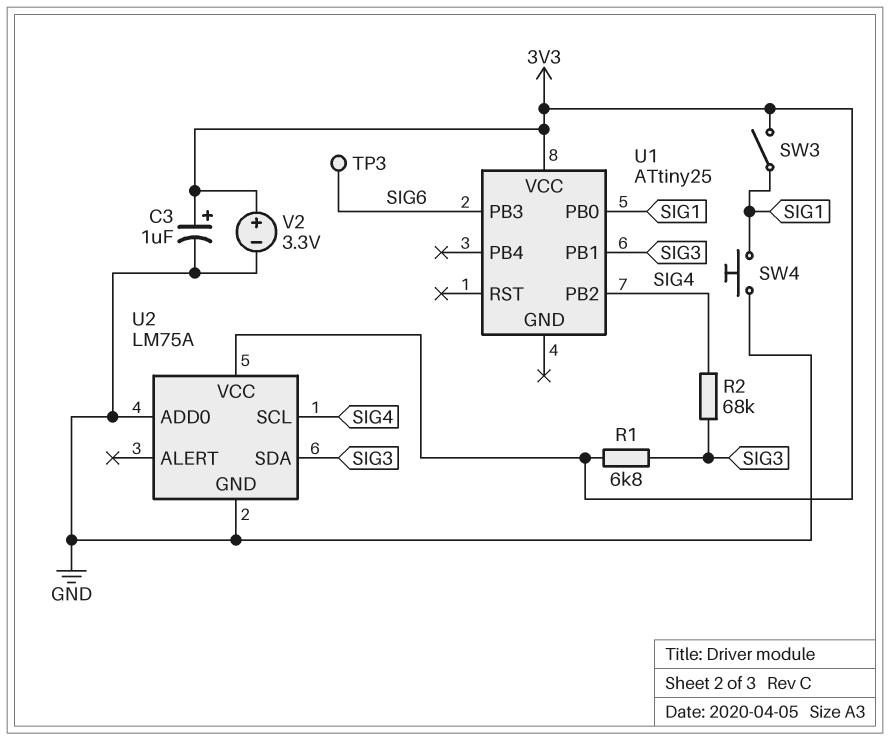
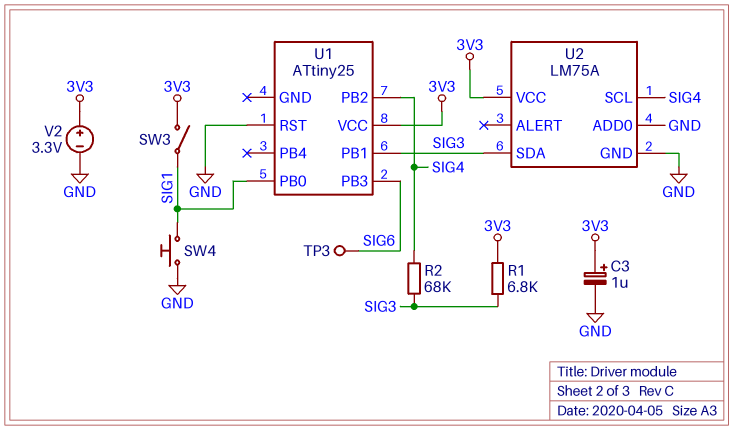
U1 pin RST: none -> GND

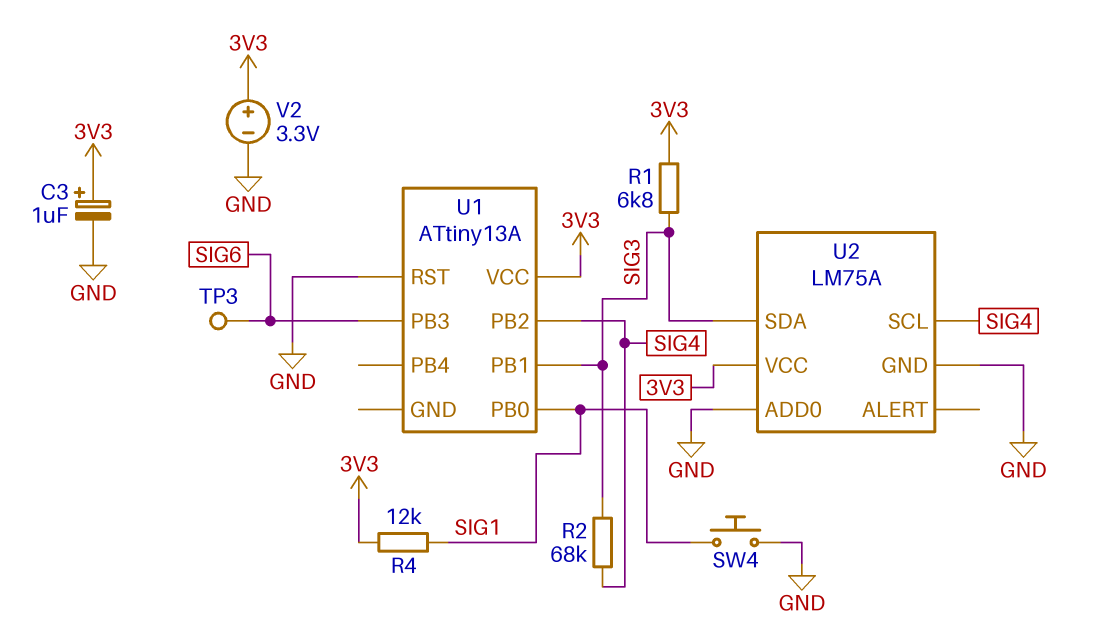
R4: none -> 12k (3V3, SIG1)
SW3: switch (3V3, SIG1) -> none
U1: ATtiny25 -> ATtiny13A

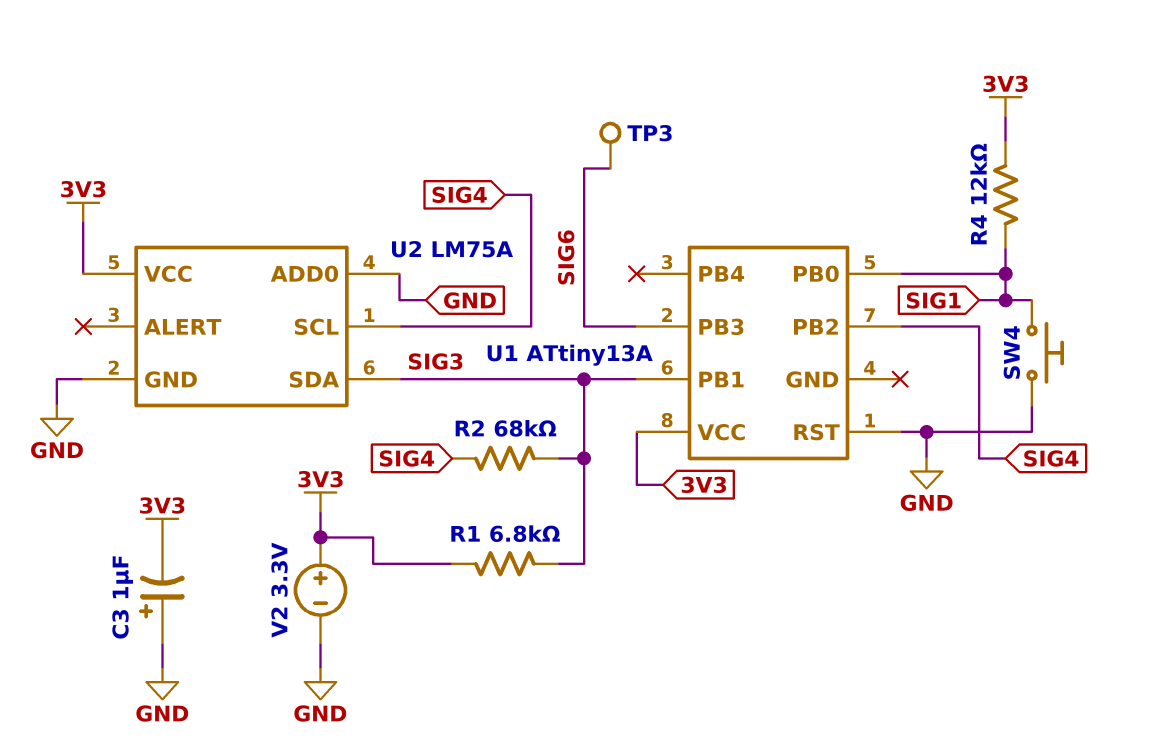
C3: 1uF (plus 3V3, minus GND) -> 1uF (plus GND, minus 3V3)

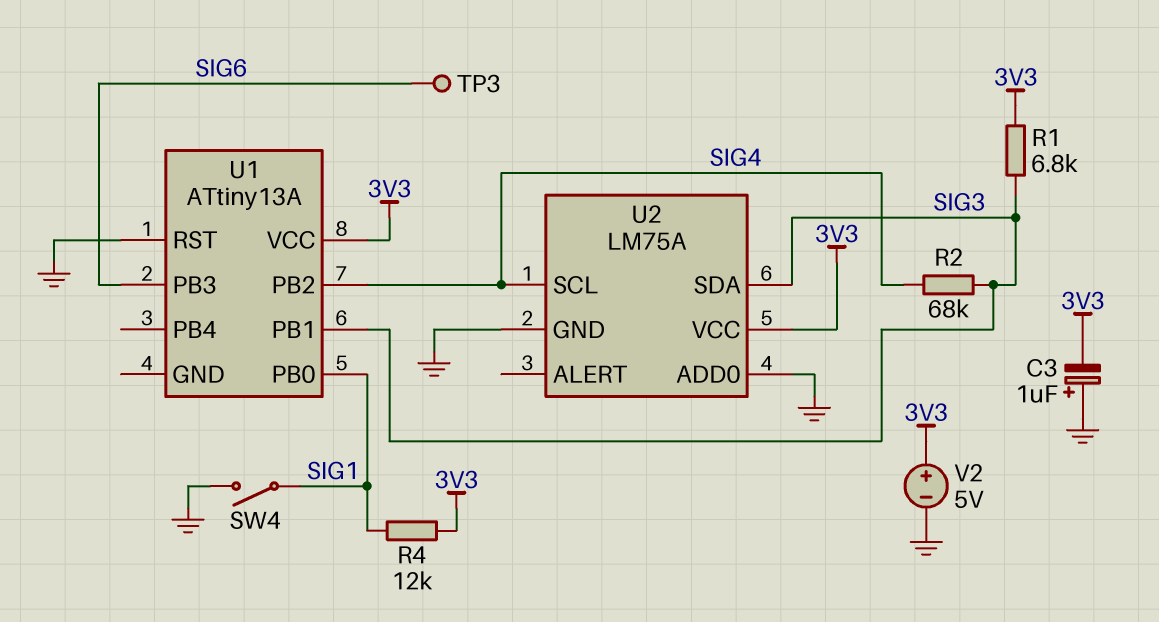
SW4: button (GND, SIG1) -> switch (GND, SIG1)
V2: 3.3V (plus 3V3, minus GND) -> 5V (plus 3V3, minus GND)

